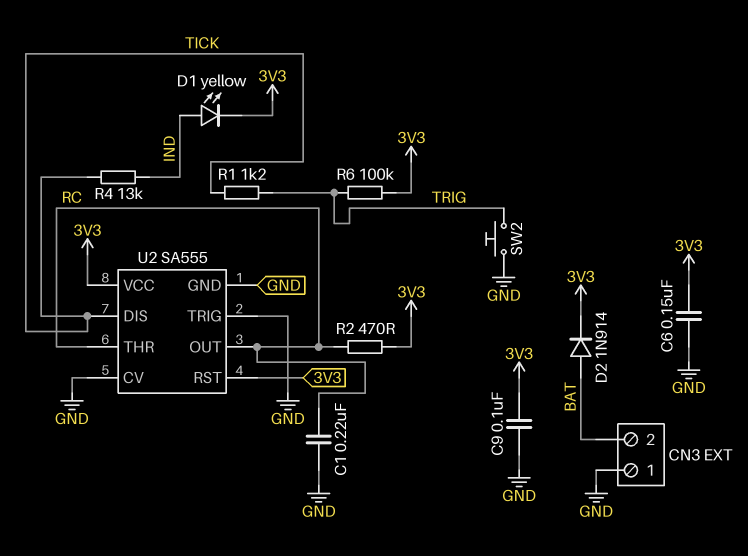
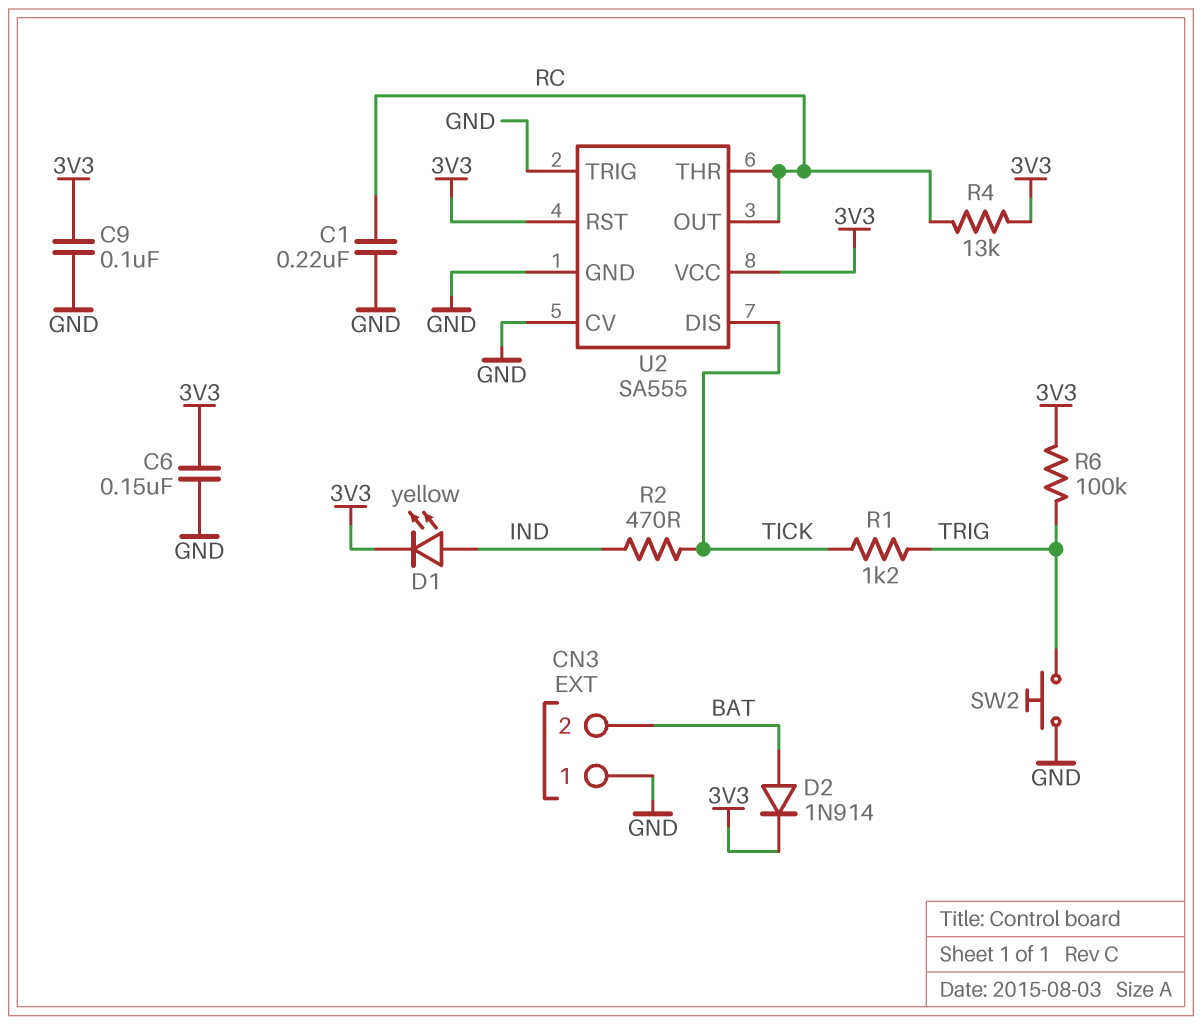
R2: 470 (3V3, RC) -> 470 (IND, TICK)
R4: 13k (IND, TICK) -> 13k (3V3, RC)

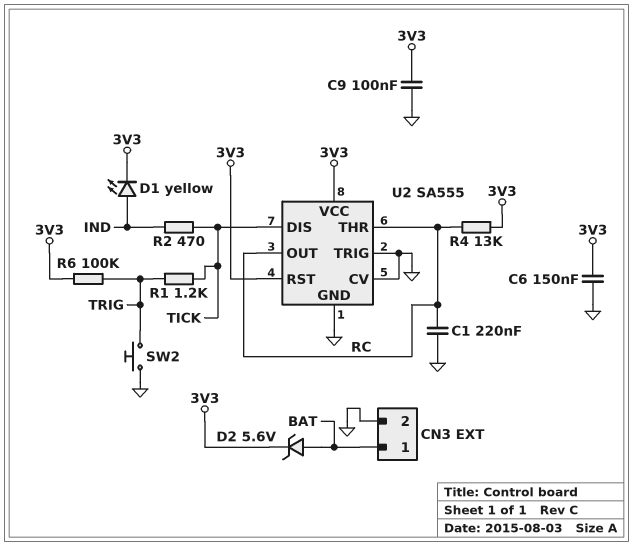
CN3 pin 1: GND -> BAT
CN3 pin 2: BAT -> GND
D2: diode 1N914 (A BAT, K 3V3) -> zener 5.6V (A BAT, K 3V3)

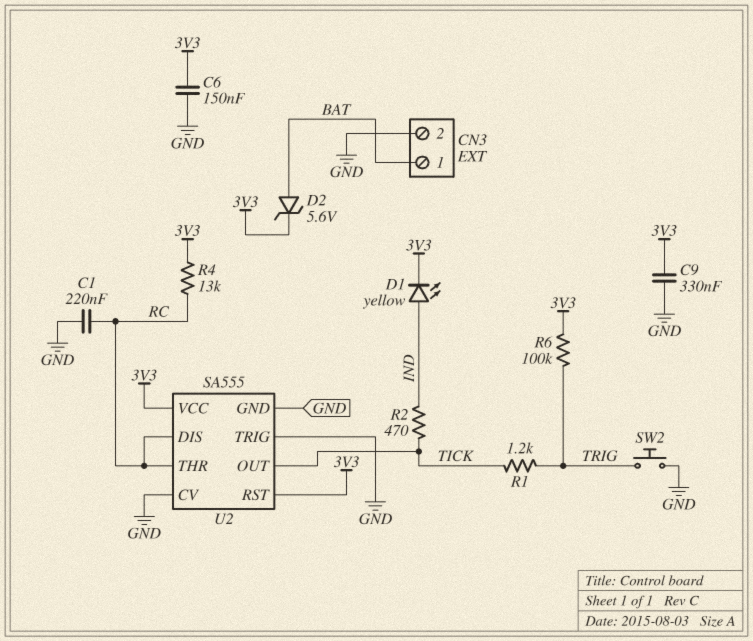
C9: 100nF (3V3, GND) -> 330nF (3V3, GND)
U2 pin DIS: TICK -> RC
U2 pin OUT: RC -> TICK

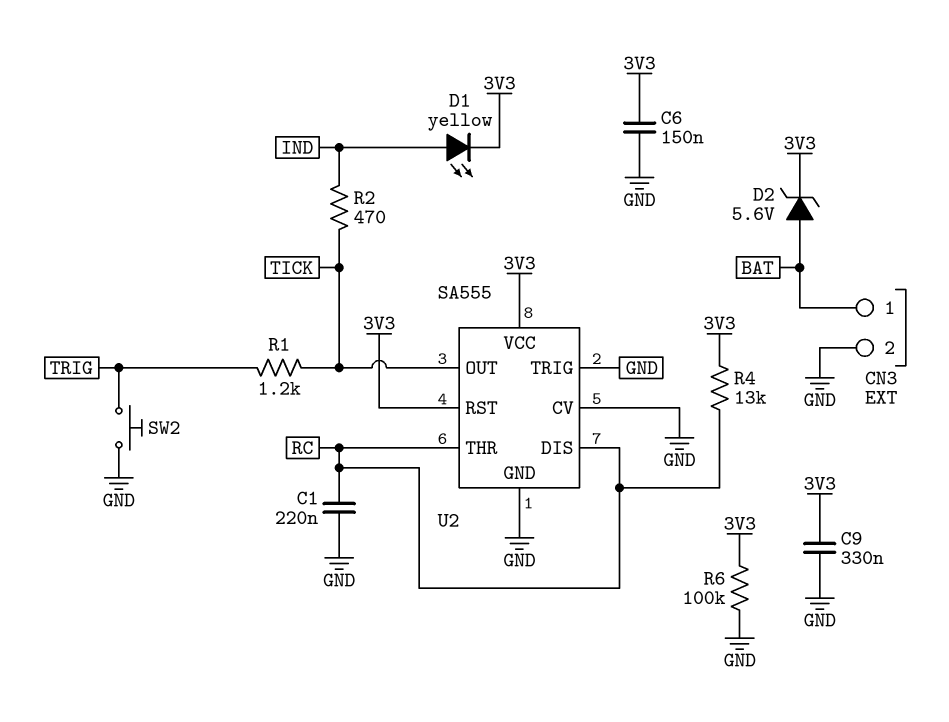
R6: 100k (3V3, TRIG) -> 100k (3V3, GND)

